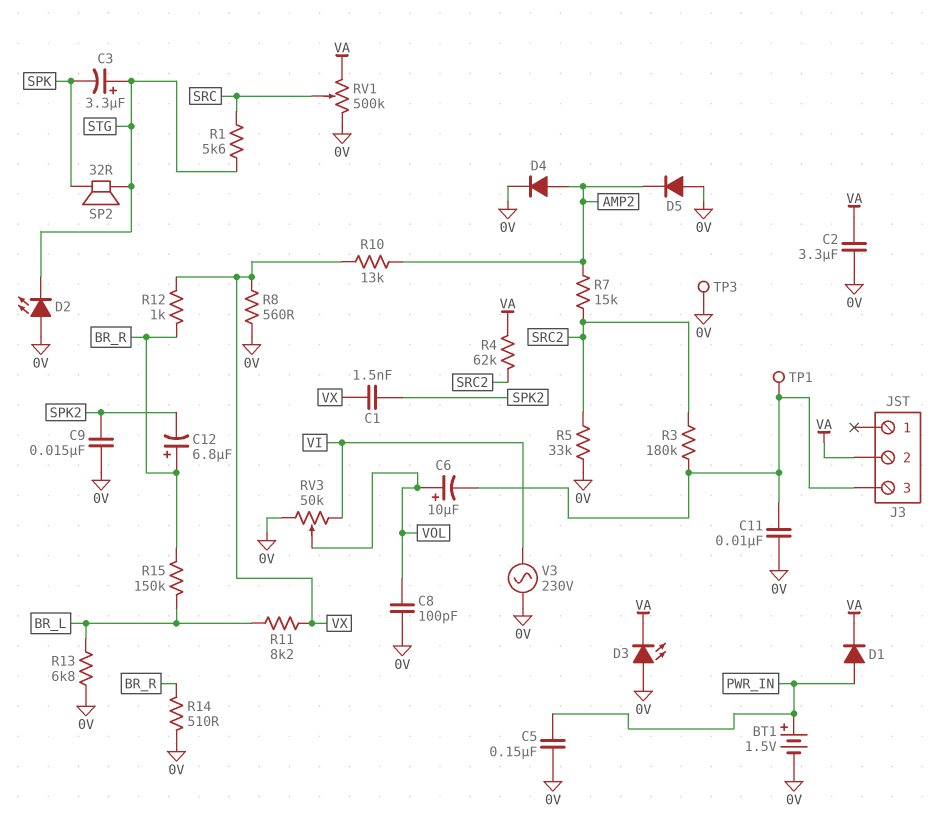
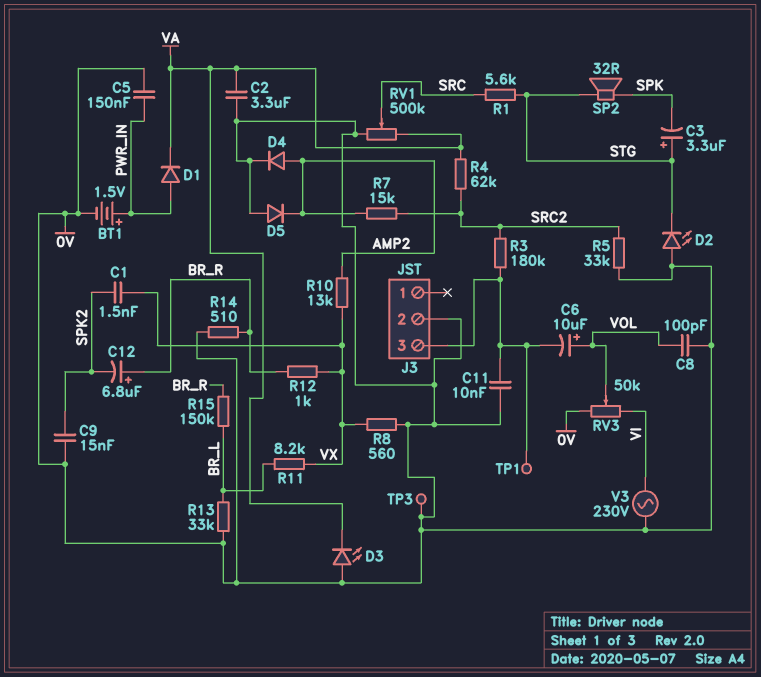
J3 pin 2: VA -> 0V
R13: 6.8k (0V, BR_L) -> 33k (0V, BR_L)

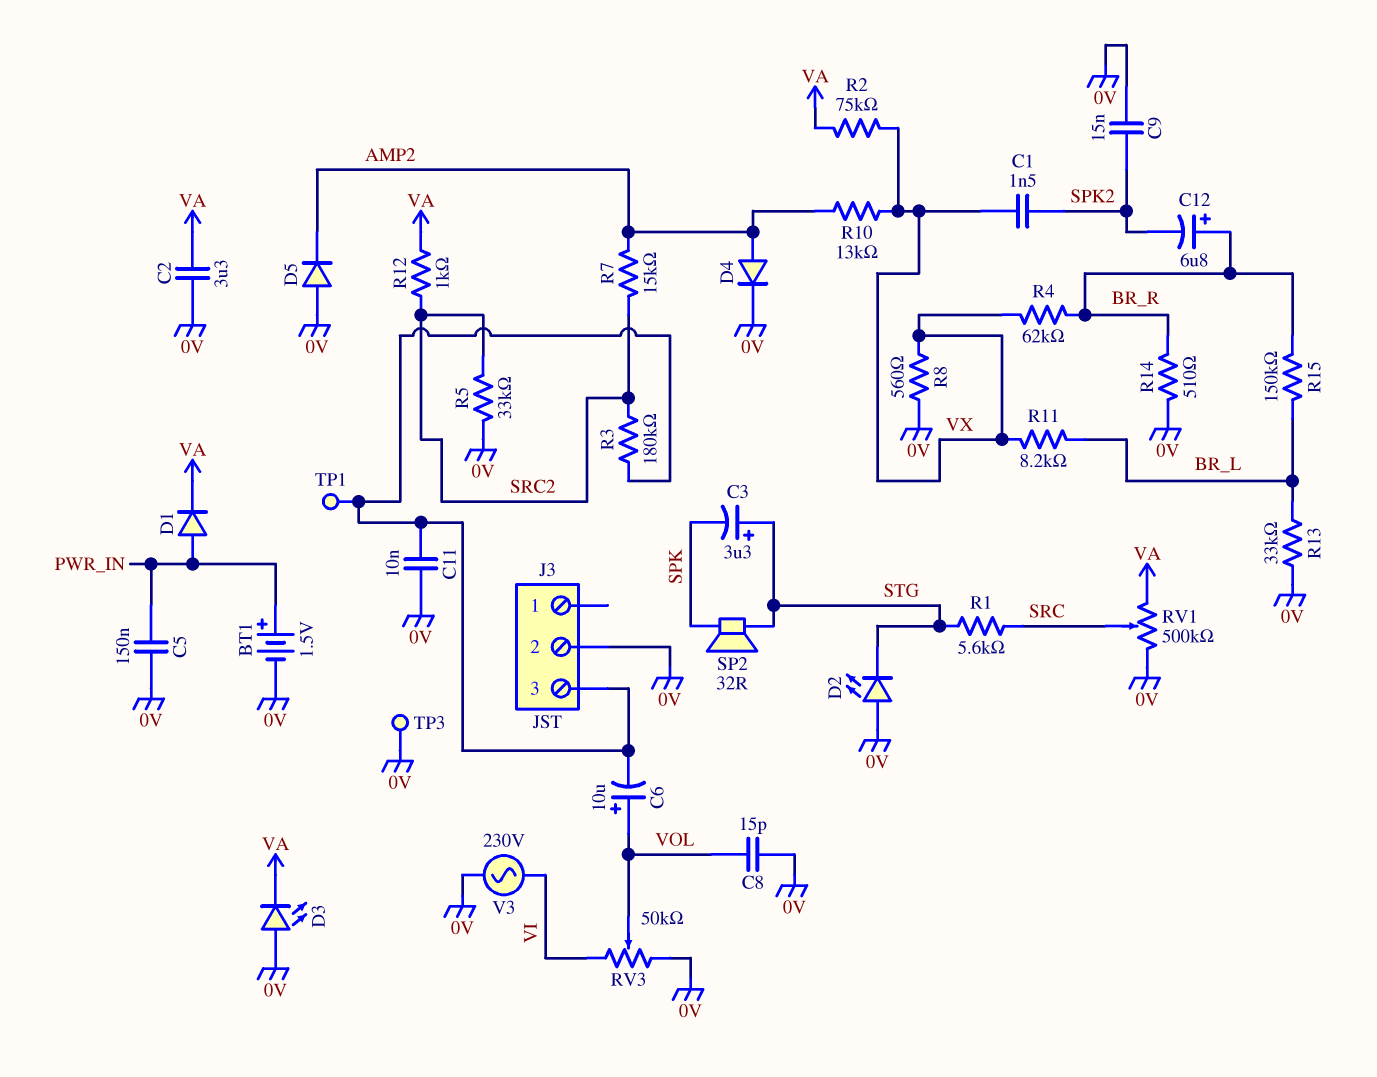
C8: 100pF (0V, VOL) -> 15pF (0V, VOL)
R2: none -> 75k (VA, VX)
R4: 62k (SRC2, VA) -> 62k (BR_R, VX)
R12: 1k (BR_R, VX) -> 1k (SRC2, VA)

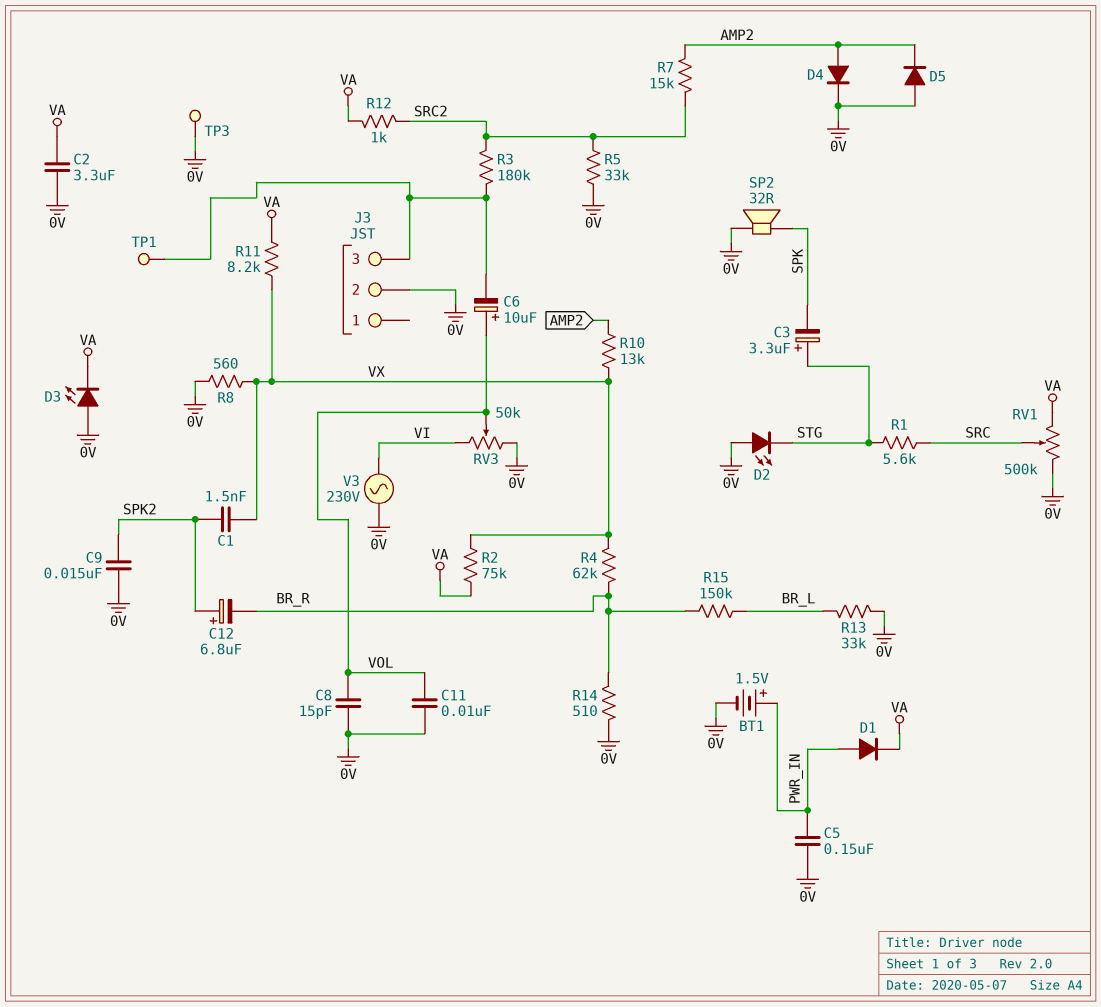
C11: 10nF (0V, J3/3) -> 10nF (0V, VOL)
C12: 6.8uF (plus BR_R, minus SPK2) -> 6.8uF (plus SPK2, minus BR_R)
R11: 8.2k (BR_L, VX) -> 8.2k (VA, VX)
SP2: speaker 32R (SPK, STG) -> speaker 32R (0V, SPK)

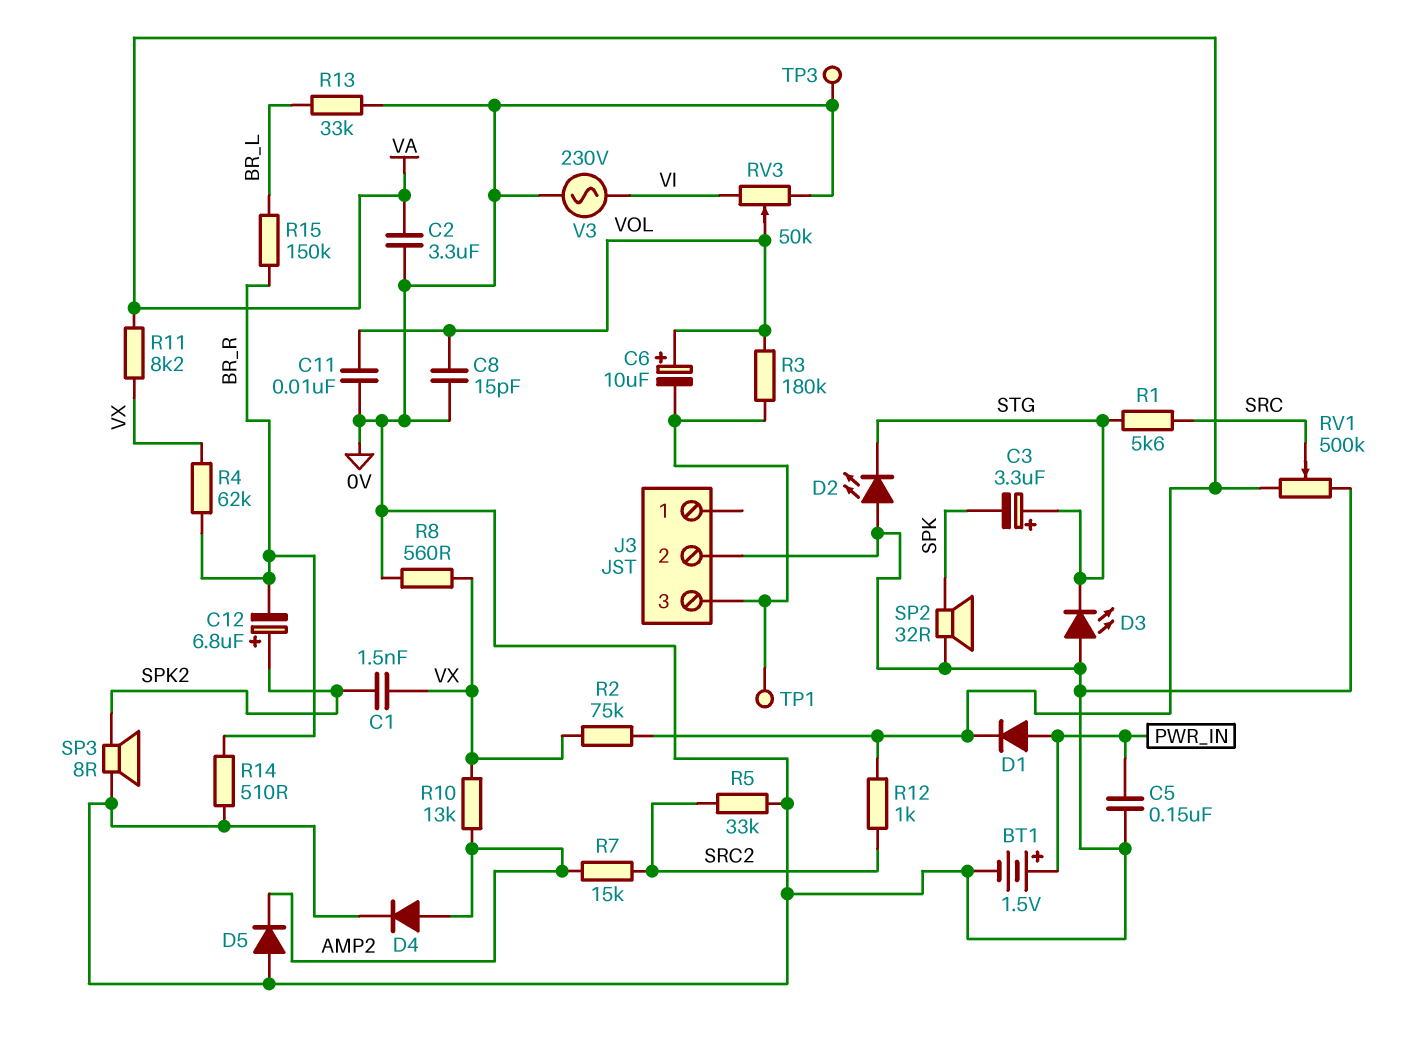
C9: 15nF (0V, SPK2) -> none
D3: LED (A 0V, K VA) -> LED (A 0V, K STG)
R3: 180k (J3/3, SRC2) -> 180k (J3/3, VOL)
SP3: none -> speaker 8R (0V, SPK2)

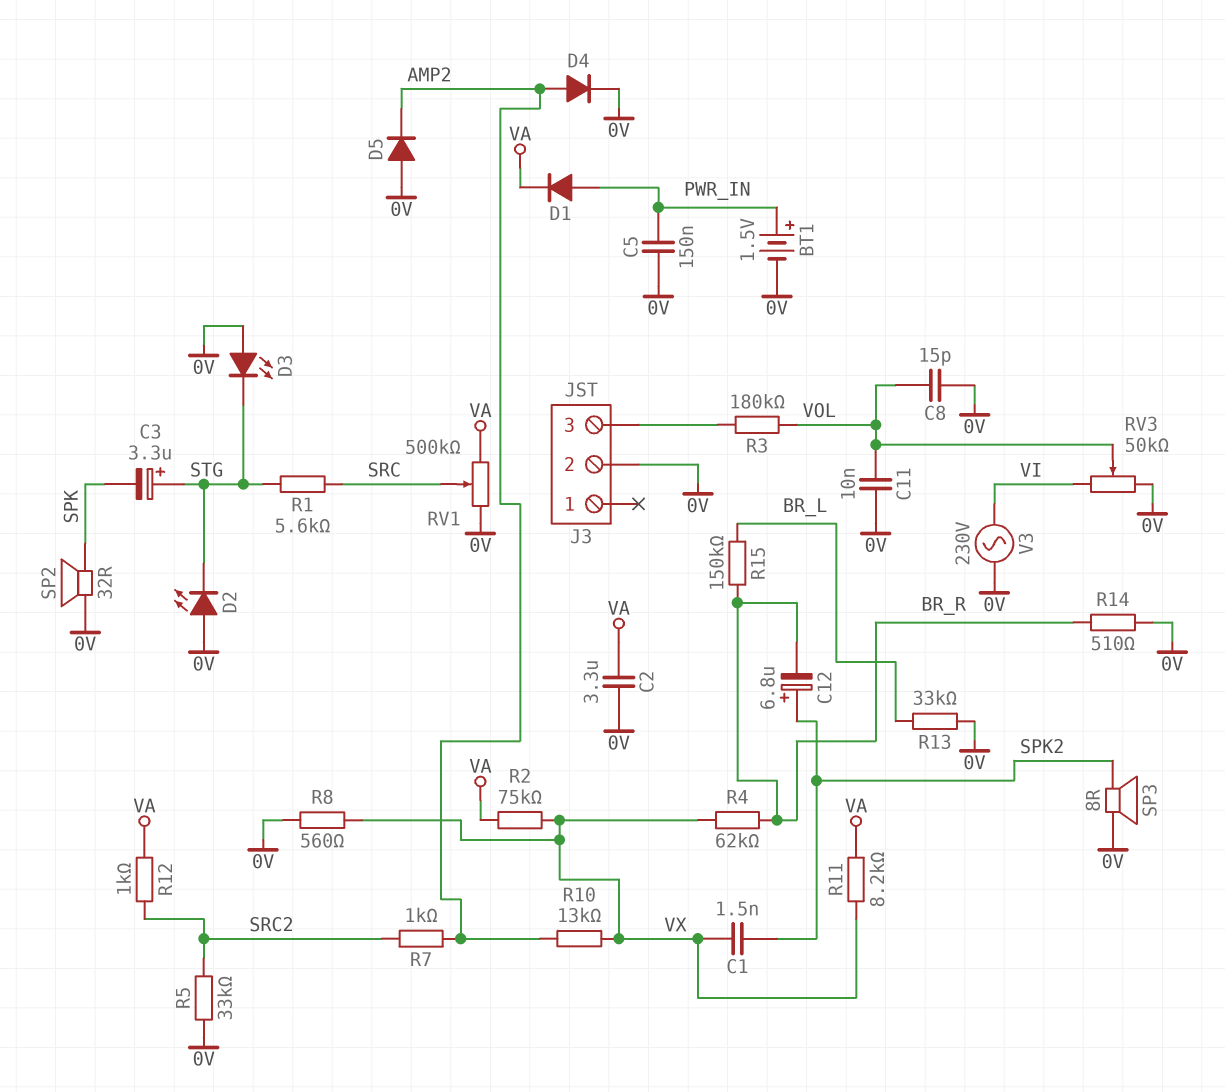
C6: 10uF (plus VOL, minus J3/3) -> none
R7: 15k (AMP2, SRC2) -> 1k (AMP2, SRC2)
TP1: test point (J3/3) -> none
TP3: test point (0V) -> none

